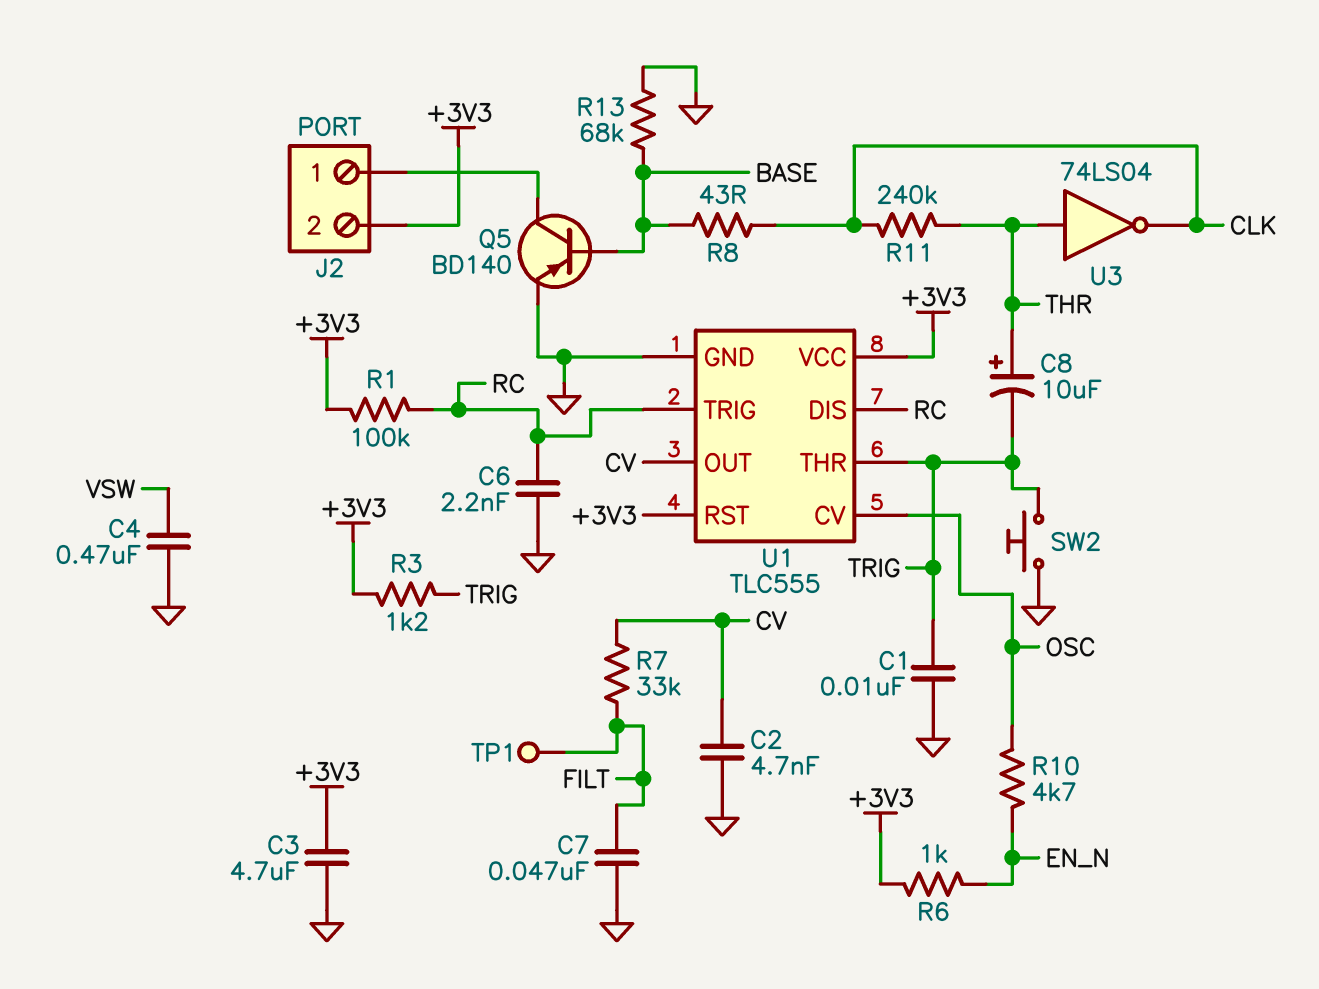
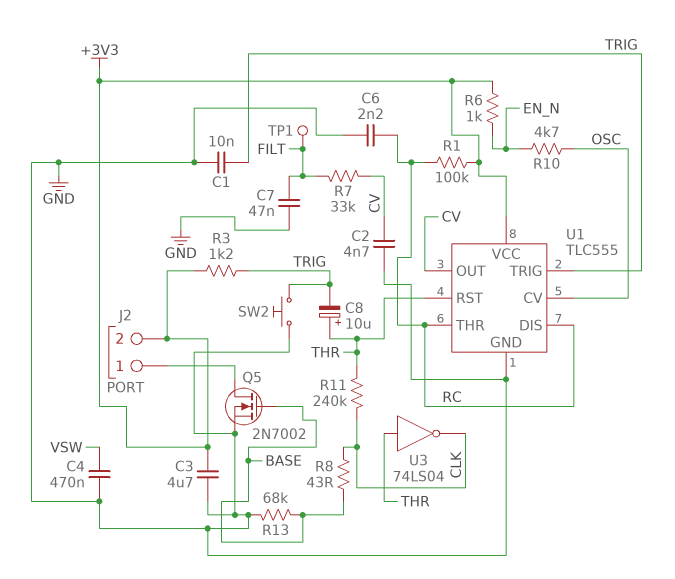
Q5: PNP BD140 (B BASE, C J2/1, E GND) -> NMOS 2N7002 (G BASE, D J2/1, S GND)
U1 pin RST: +3V3 -> THR
U1 pin THR: TRIG -> RC
U1 pin TRIG: RC -> TRIG

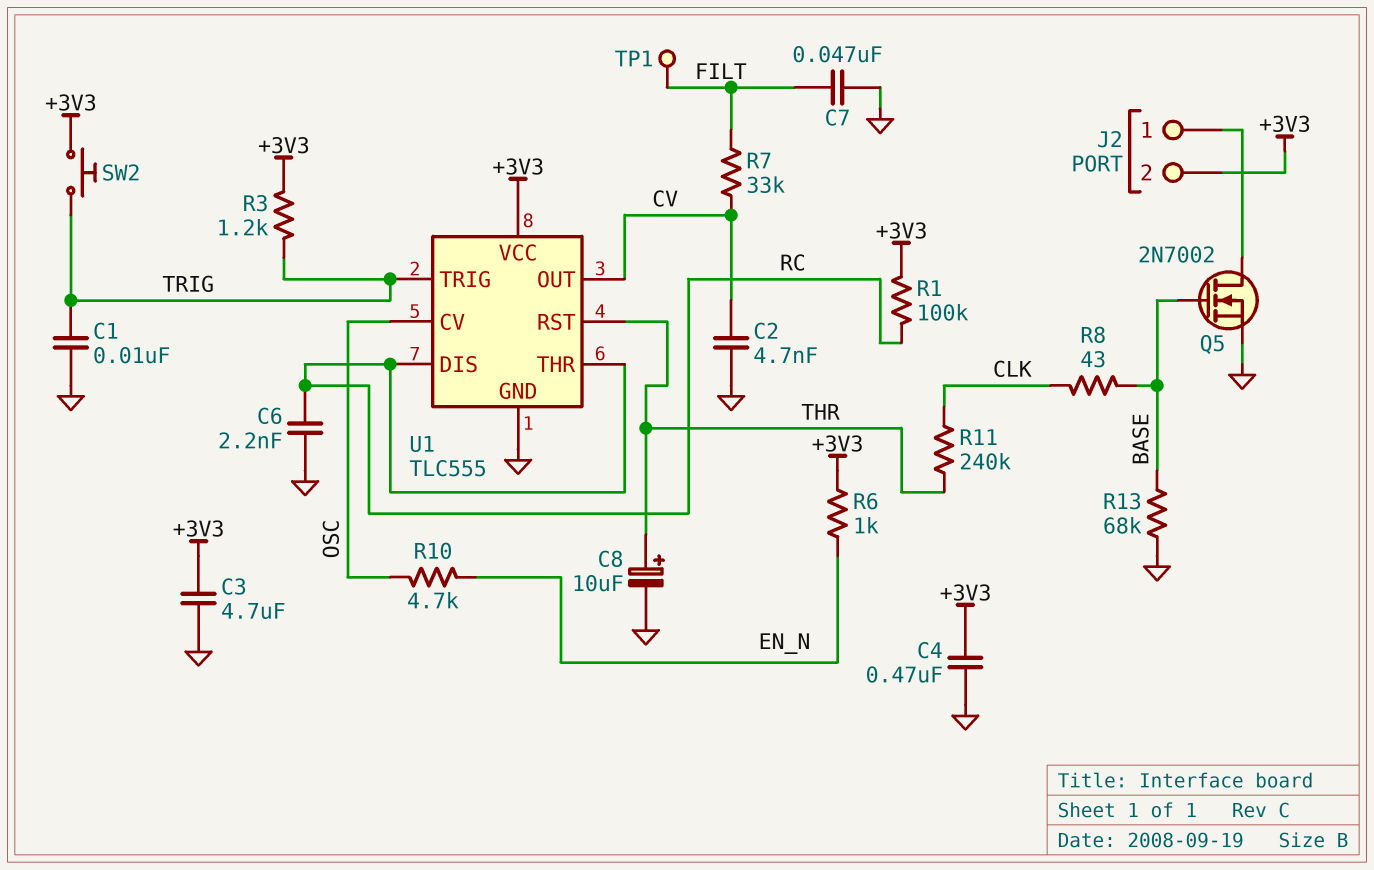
C4: 470nF (GND, VSW) -> 470nF (+3V3, GND)
C8: 10uF (plus THR, minus TRIG) -> 10uF (plus THR, minus GND)
SW2: button (GND, TRIG) -> button (+3V3, TRIG)
U3: NOT 74LS04 (in THR, out CLK) -> none

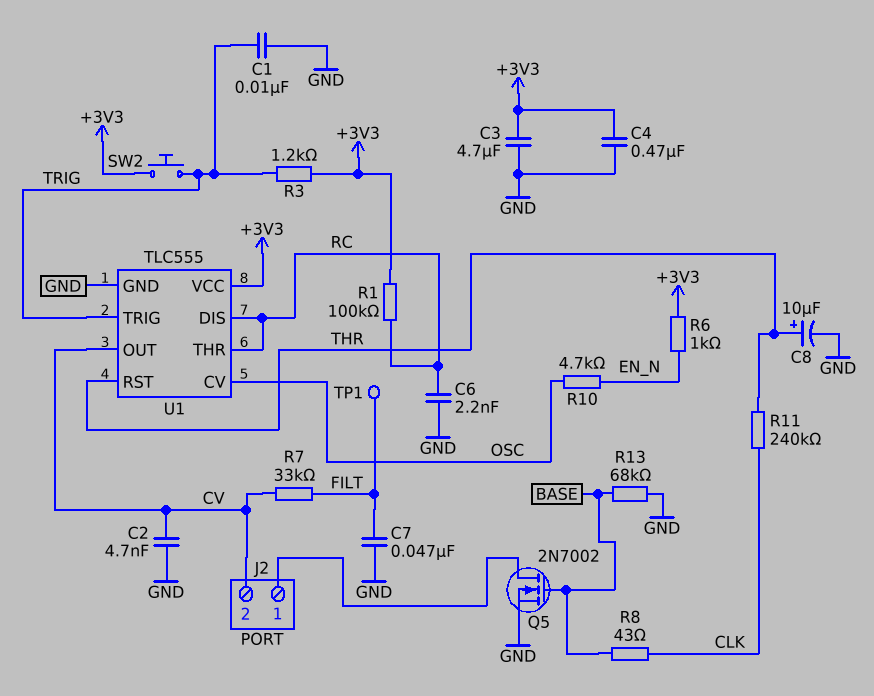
J2 pin 2: +3V3 -> CV

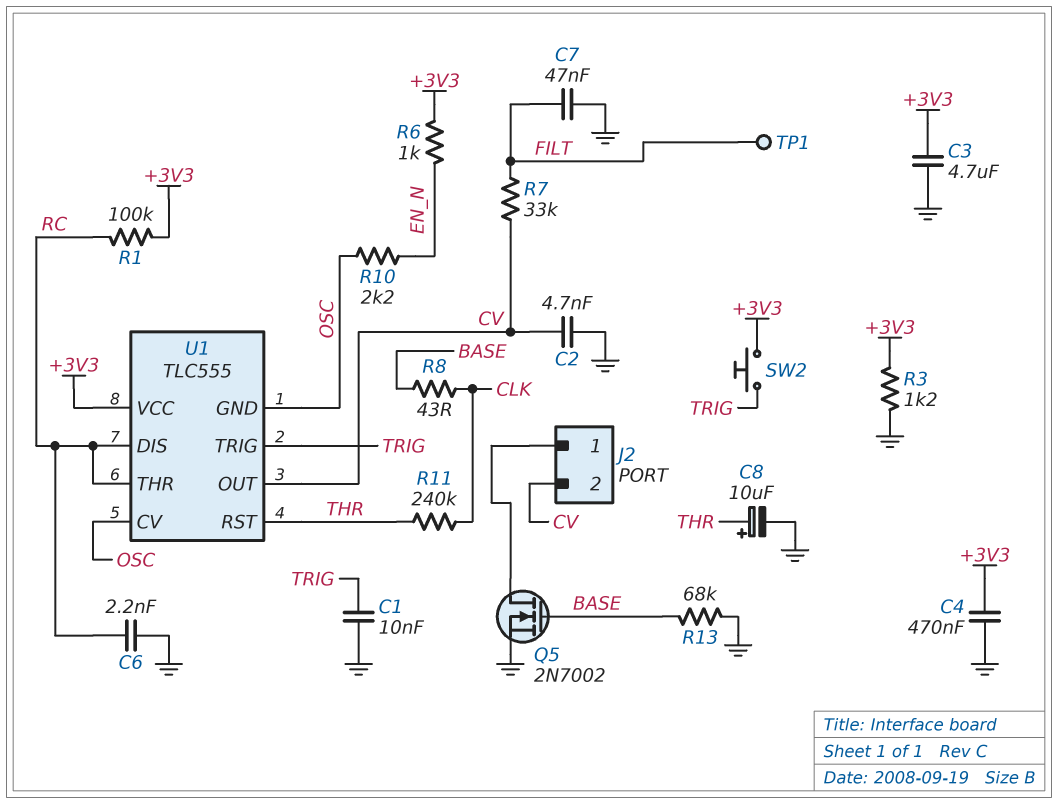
R3: 1.2k (+3V3, TRIG) -> 1.2k (+3V3, GND)
R10: 4.7k (EN_N, OSC) -> 2.2k (EN_N, OSC)
U1 pin GND: GND -> OSC

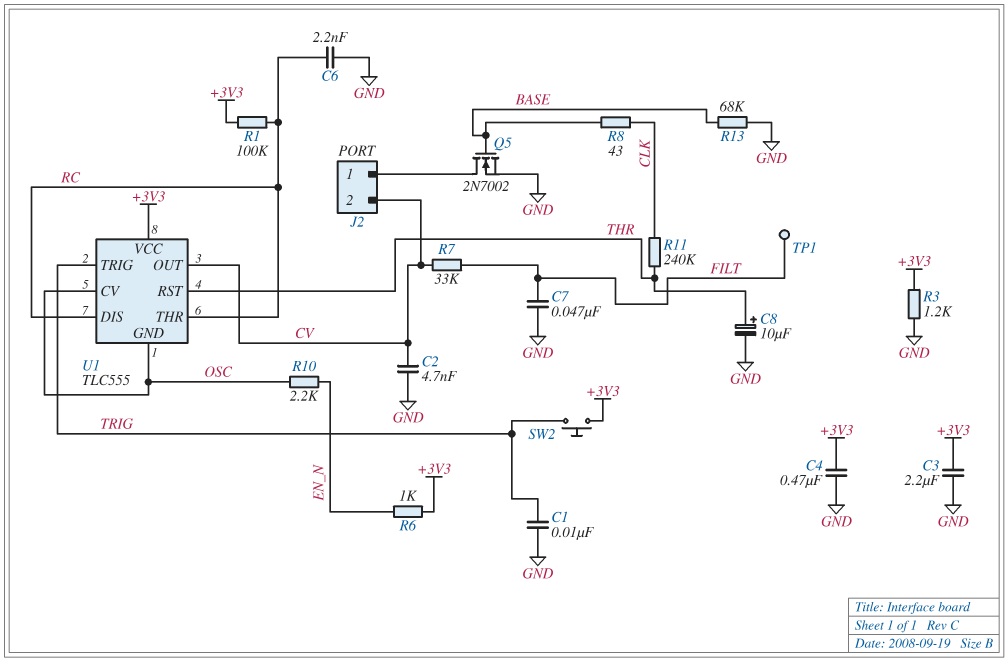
C3: 4.7uF (+3V3, GND) -> 2.2uF (+3V3, GND)

